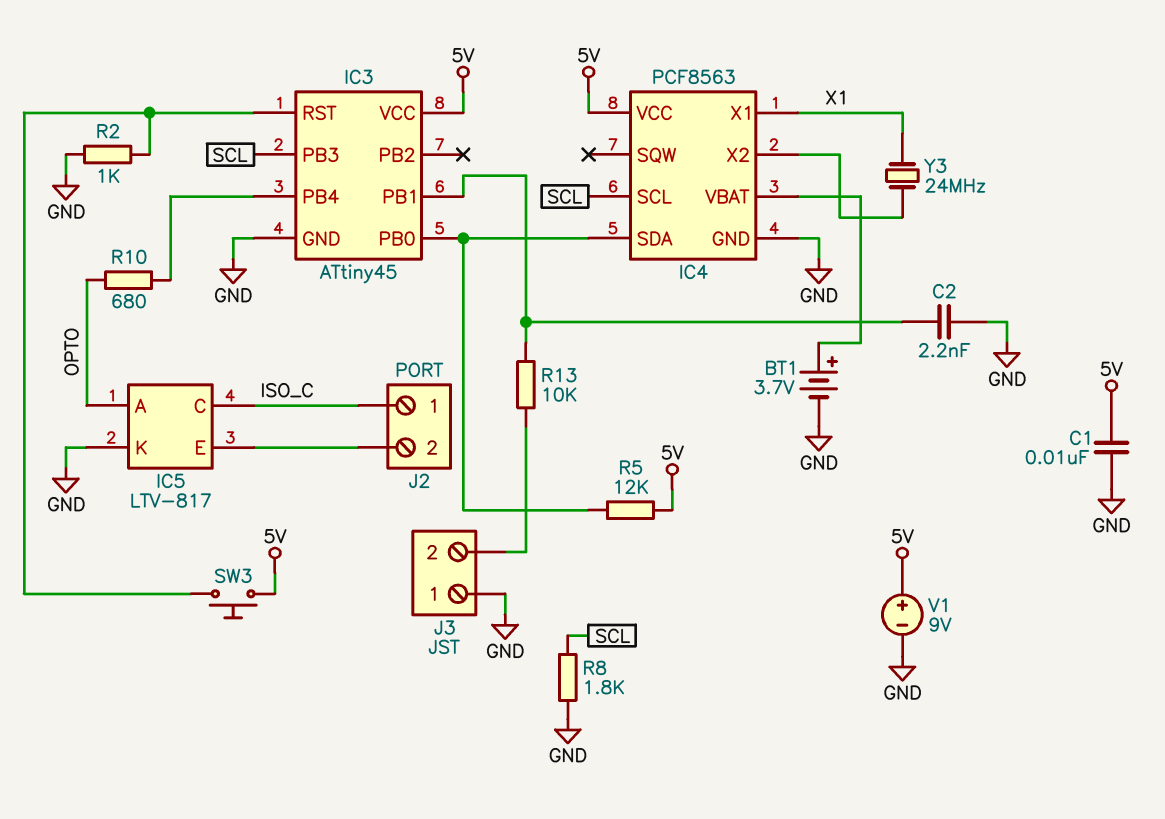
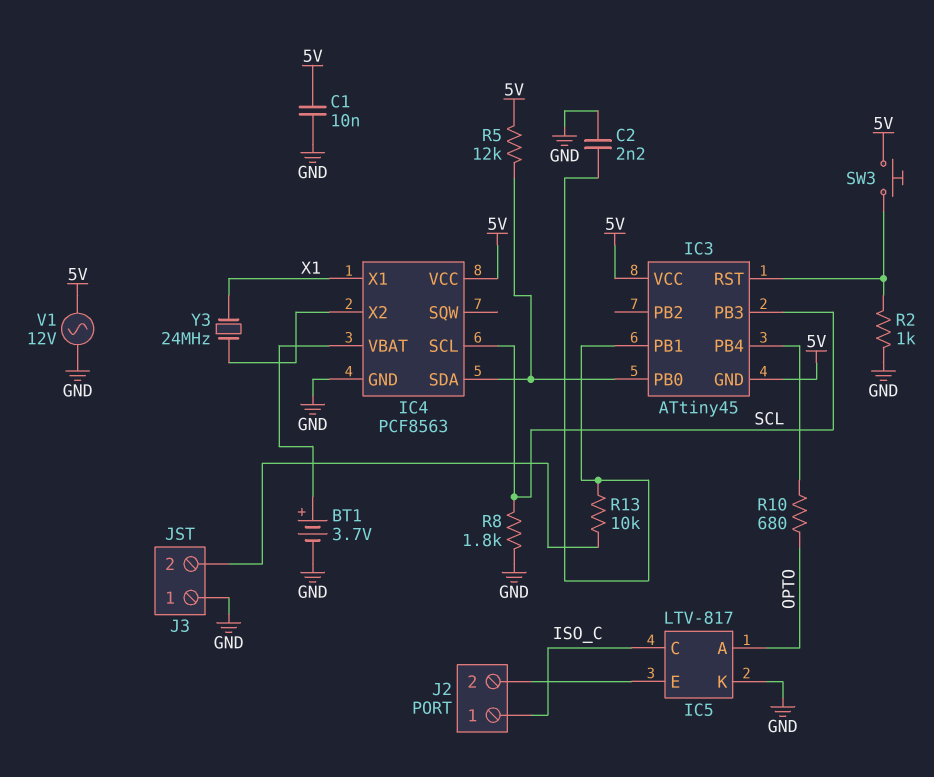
IC3 pin GND: GND -> 5V
V1: 9V (plus 5V, minus GND) -> AC 12V (5V, GND)

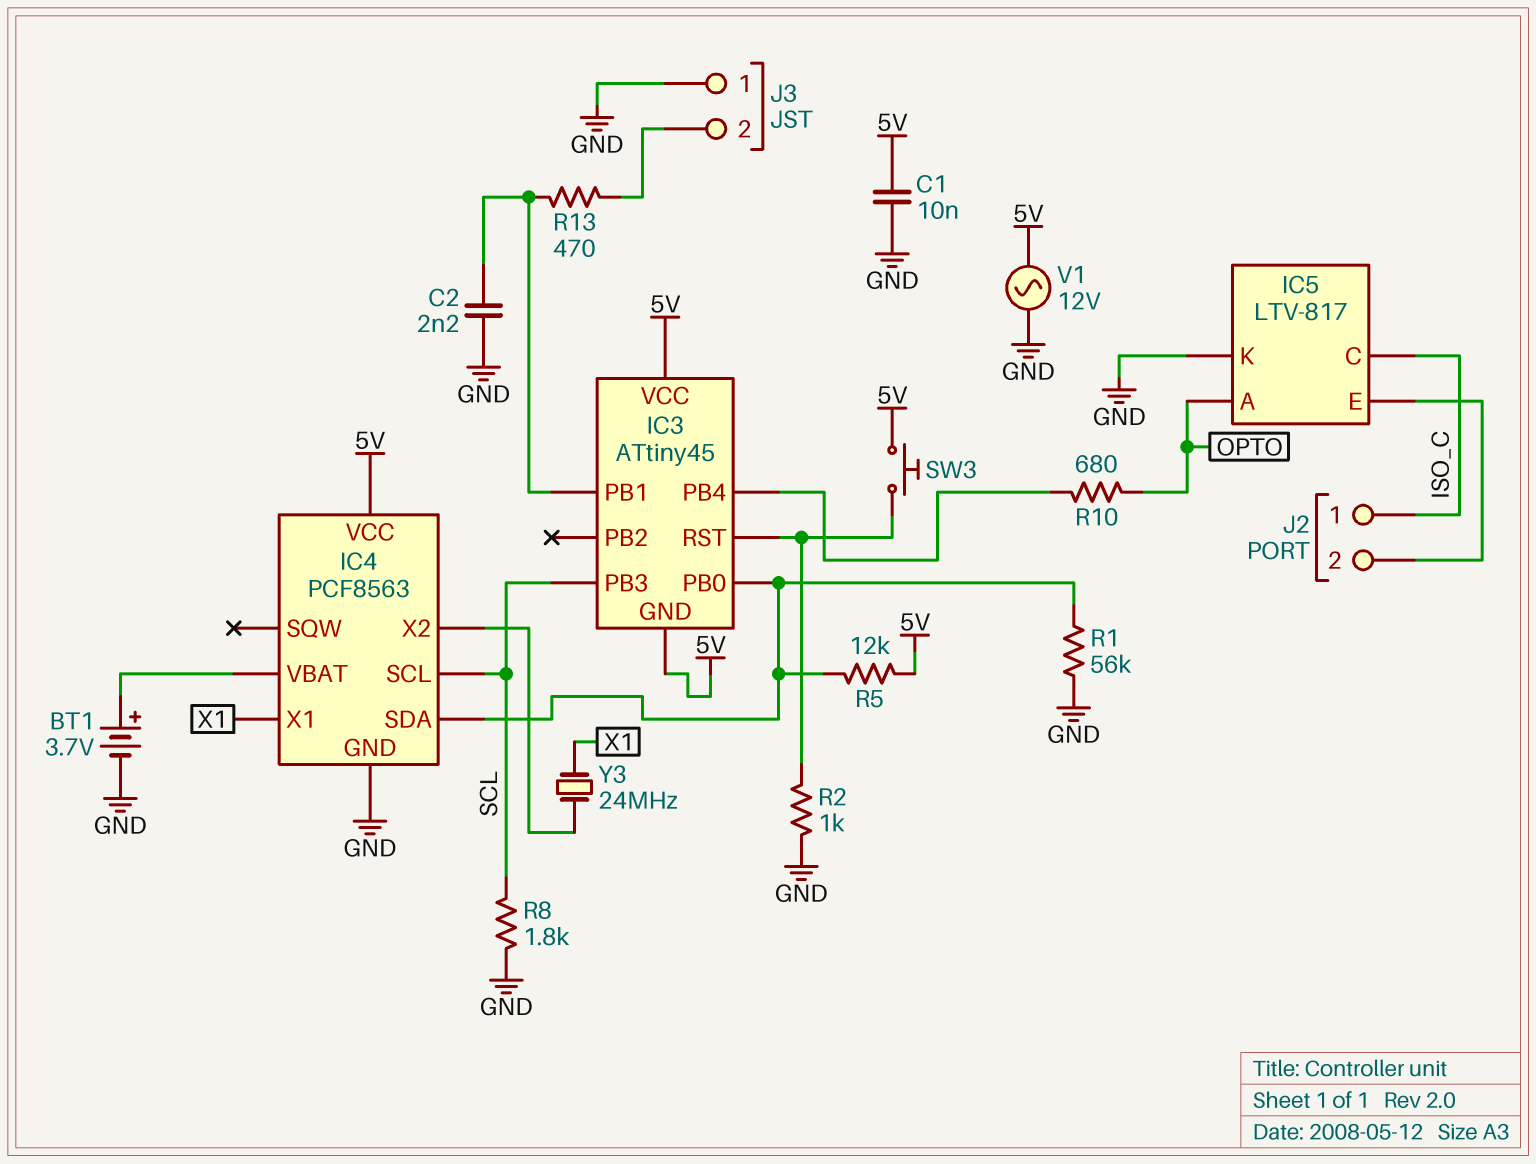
R1: none -> 56k (GND, IC3/PB0)
R13: 10k (IC3/PB1, J3/2) -> 470 (IC3/PB1, J3/2)

